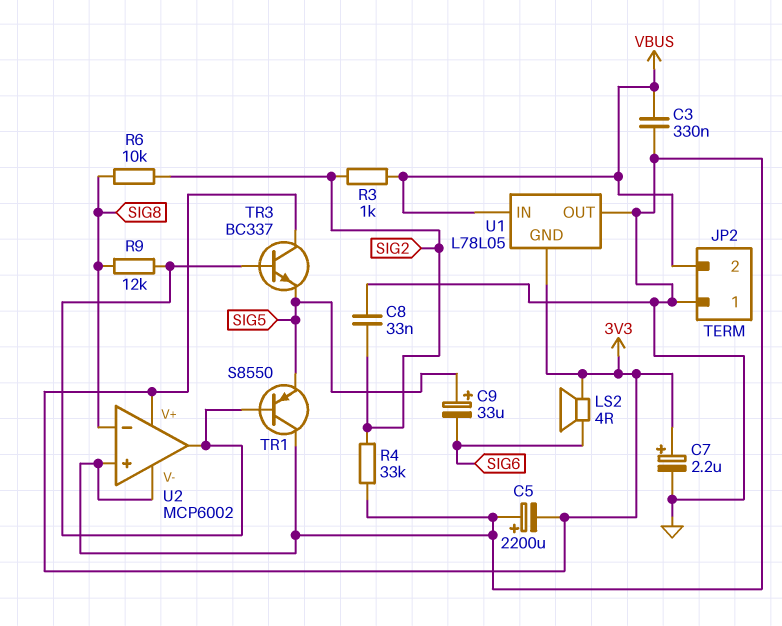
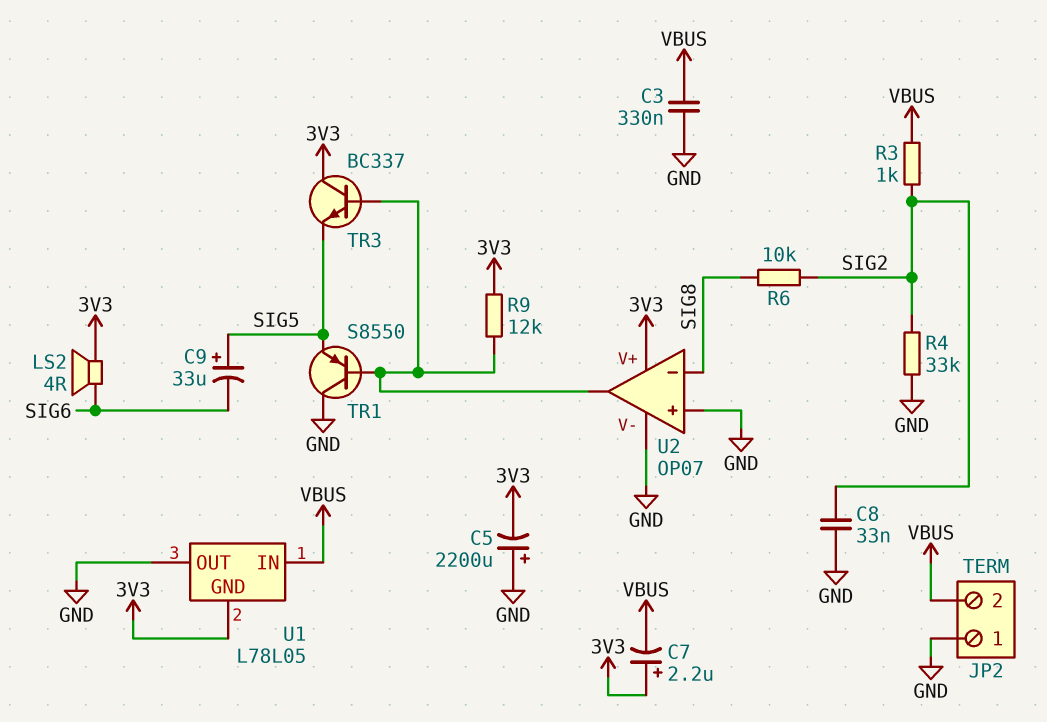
C7: 2.2uF (plus 3V3, minus GND) -> 2.2uF (plus 3V3, minus VBUS)
R9: 12k (SIG8, U2/out) -> 12k (3V3, U2/out)
U2: MCP6002 -> OP07

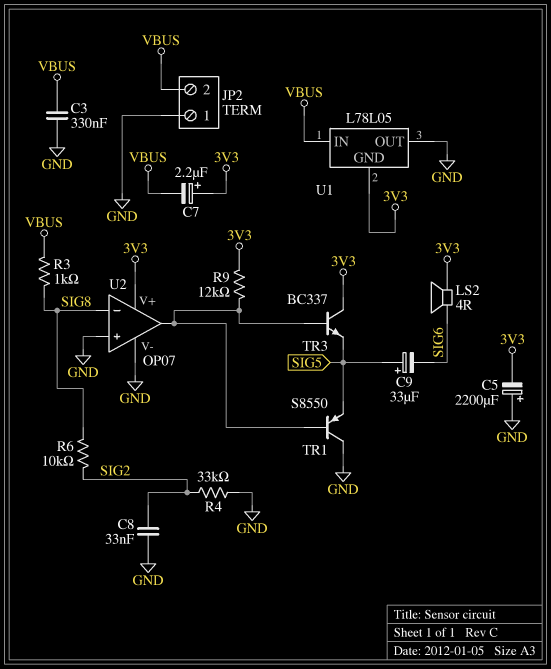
R3: 1k (SIG2, VBUS) -> 1k (SIG8, VBUS)

